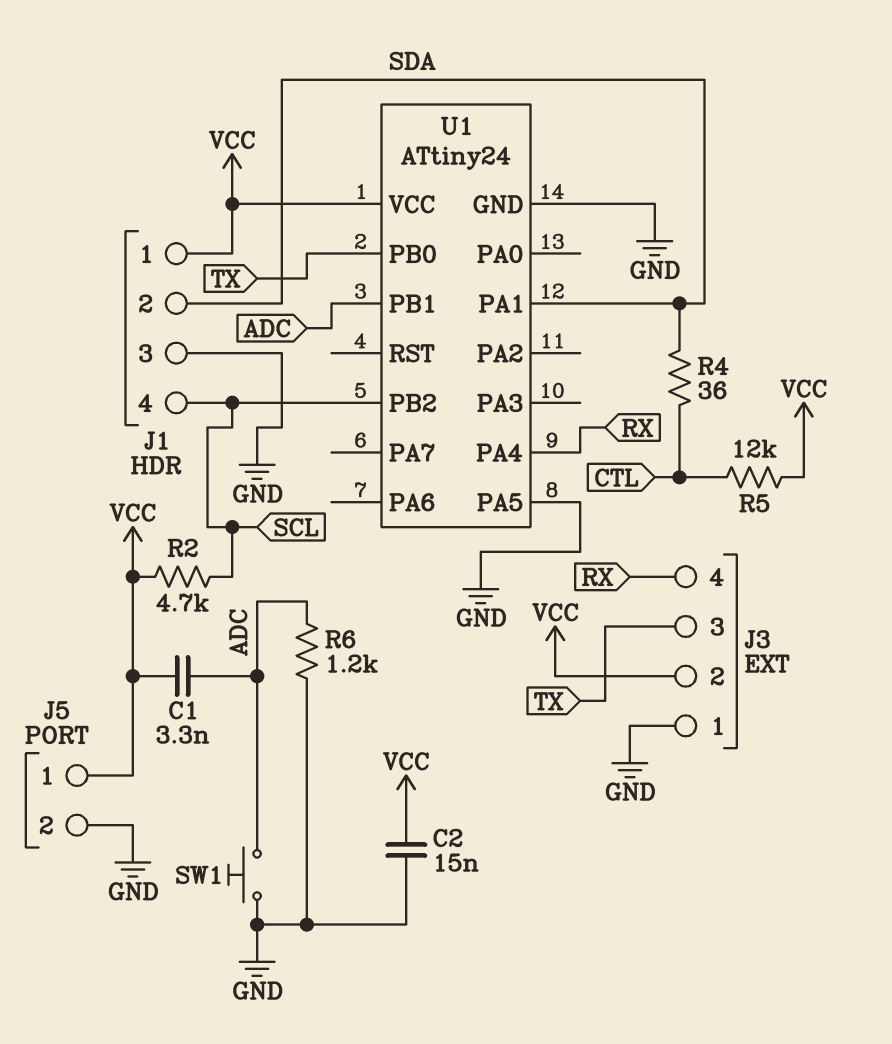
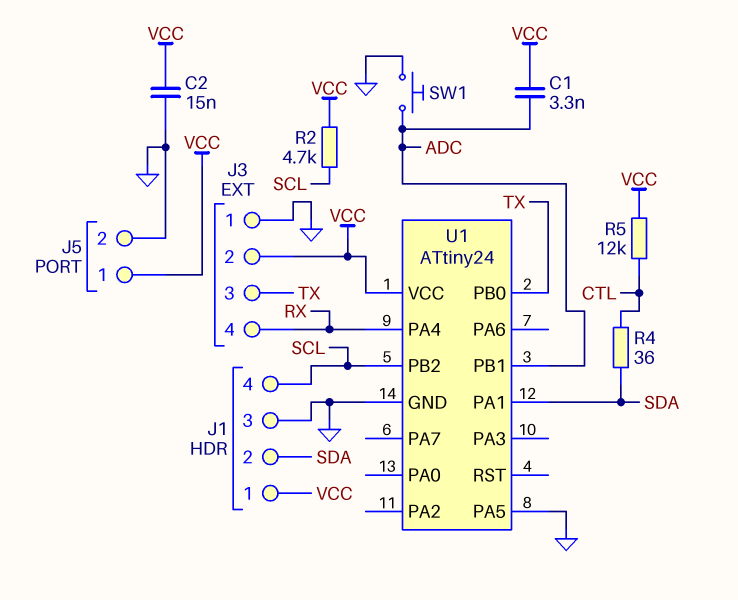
R6: 1.2k (ADC, GND) -> none

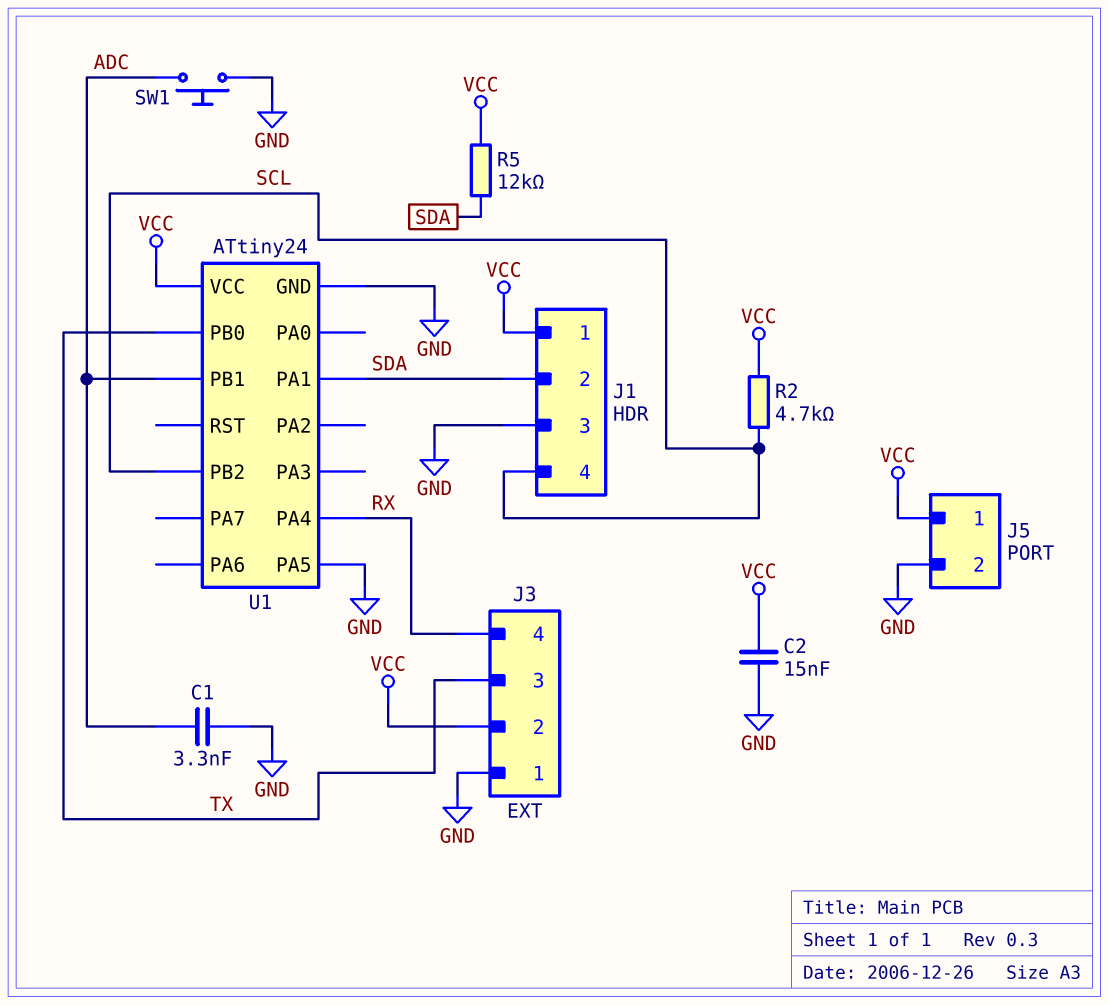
C1: 3.3nF (ADC, VCC) -> 3.3nF (ADC, GND)
R4: 36 (CTL, SDA) -> none
R5: 12k (CTL, VCC) -> 12k (SDA, VCC)

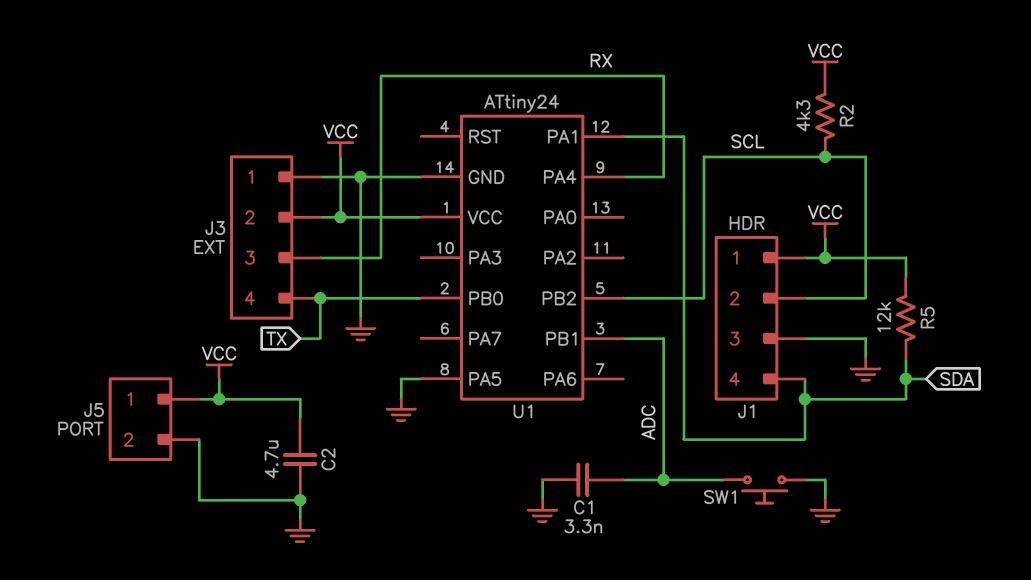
C2: 15nF (GND, VCC) -> 4.7uF (GND, VCC)
J1 pin 2: SDA -> SCL
J1 pin 4: SCL -> SDA
J3 pin 3: TX -> RX
J3 pin 4: RX -> TX
R2: 4.7k (SCL, VCC) -> 4.3k (SCL, VCC)

